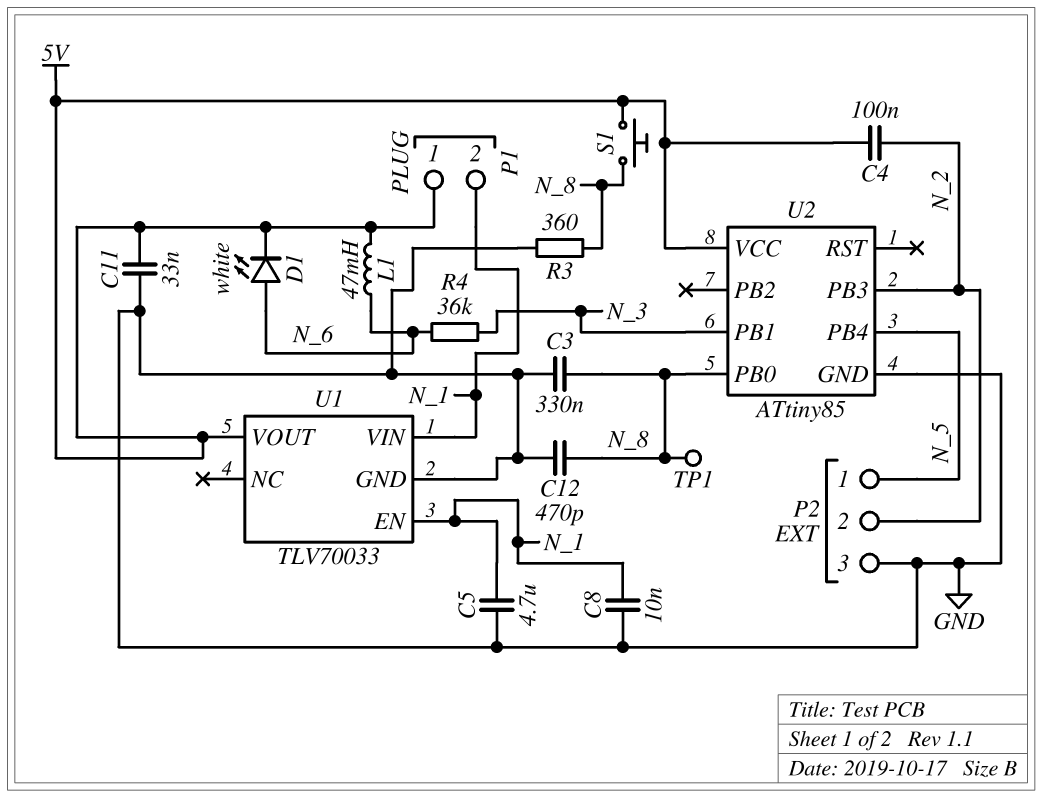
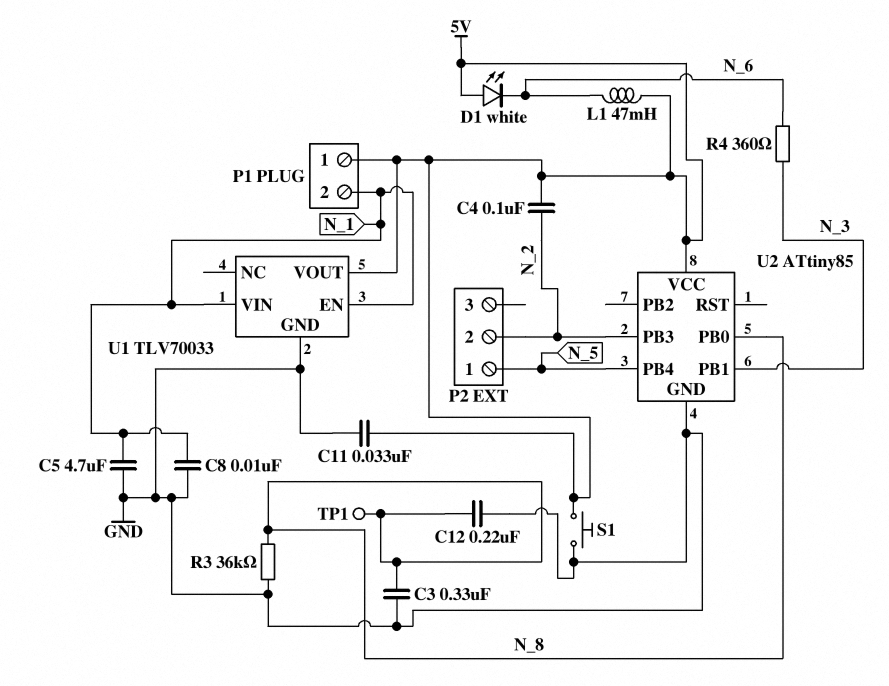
C12: 470pF (GND, N_8) -> 220nF (GND, N_8)
D1: LED white (A N_6, K 5V) -> LED white (A 5V, K N_6)
P2 pin 3: GND -> none
R3: 360 (GND, N_8) -> 36k (GND, N_8)
R4: 36k (N_3, N_6) -> 360 (N_3, N_6)
S1: button (5V, N_8) -> button (5V, GND)

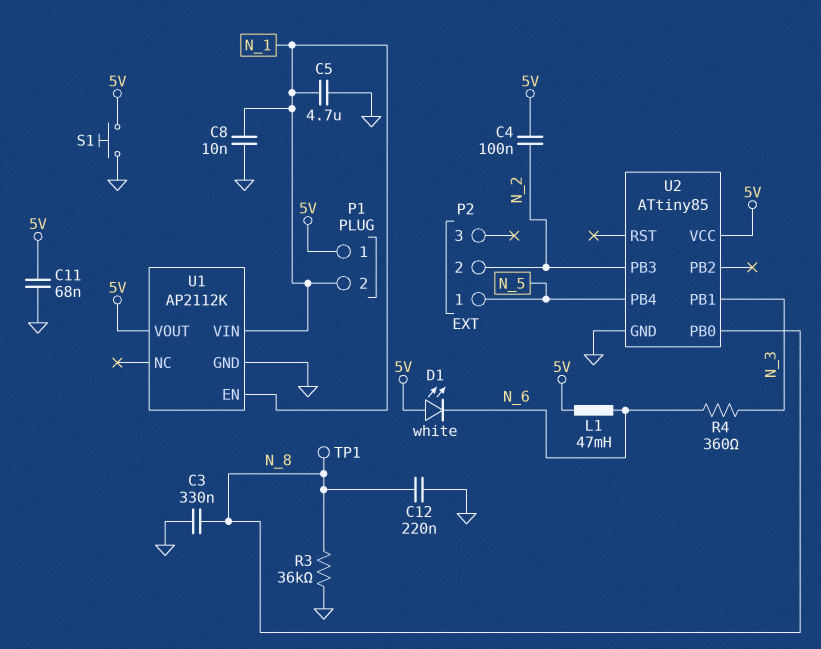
C11: 33nF (5V, GND) -> 68nF (5V, GND)
U1: TLV70033 -> AP2112K

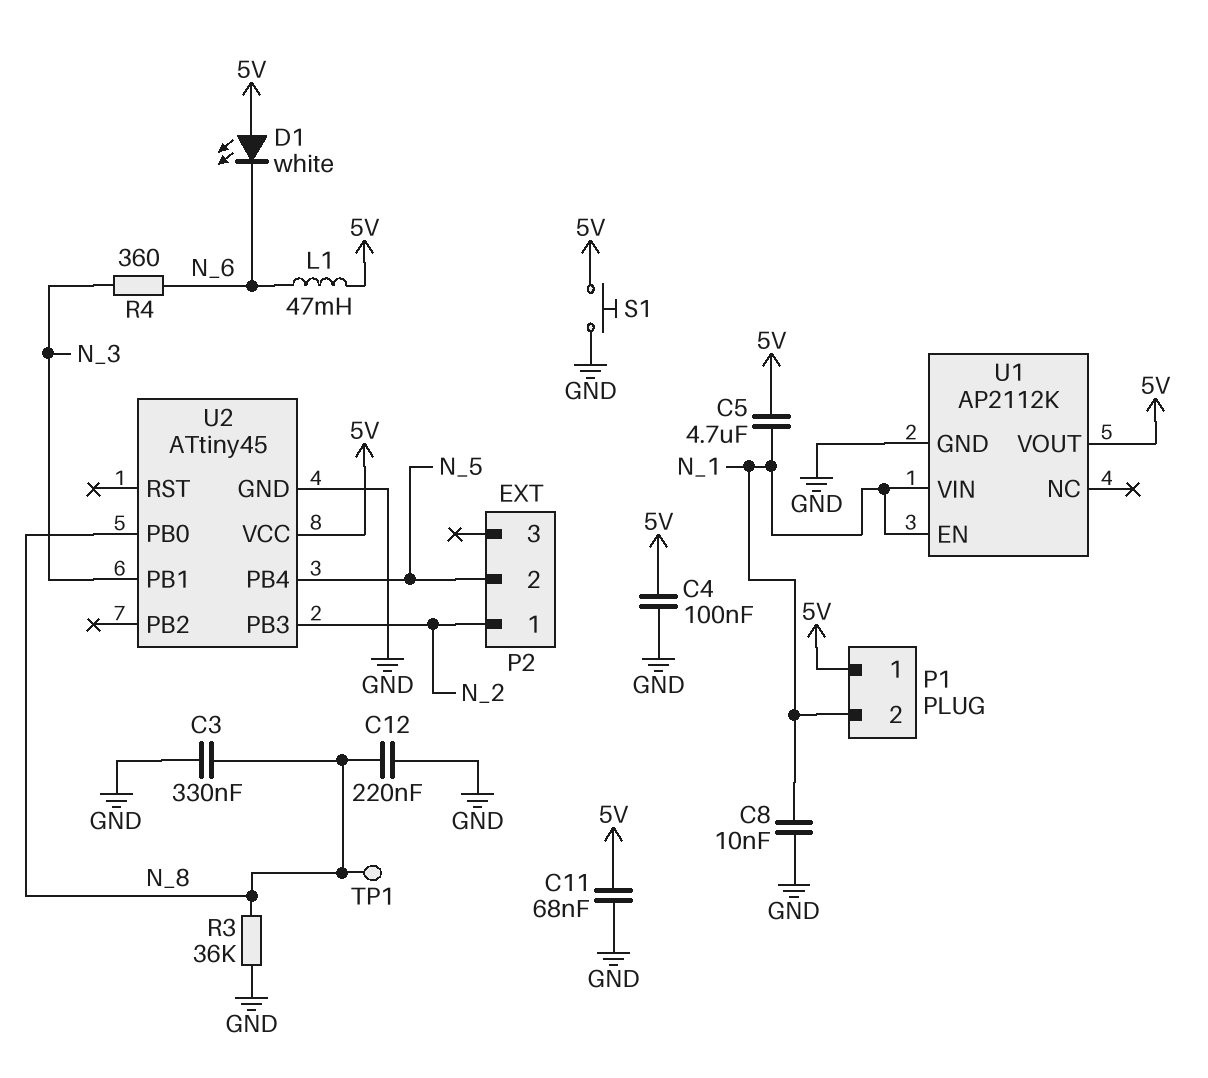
C4: 100nF (5V, N_2) -> 100nF (5V, GND)
C5: 4.7uF (GND, N_1) -> 4.7uF (5V, N_1)
P2 pin 1: N_5 -> N_2
P2 pin 2: N_2 -> N_5
U2: ATtiny85 -> ATtiny45

